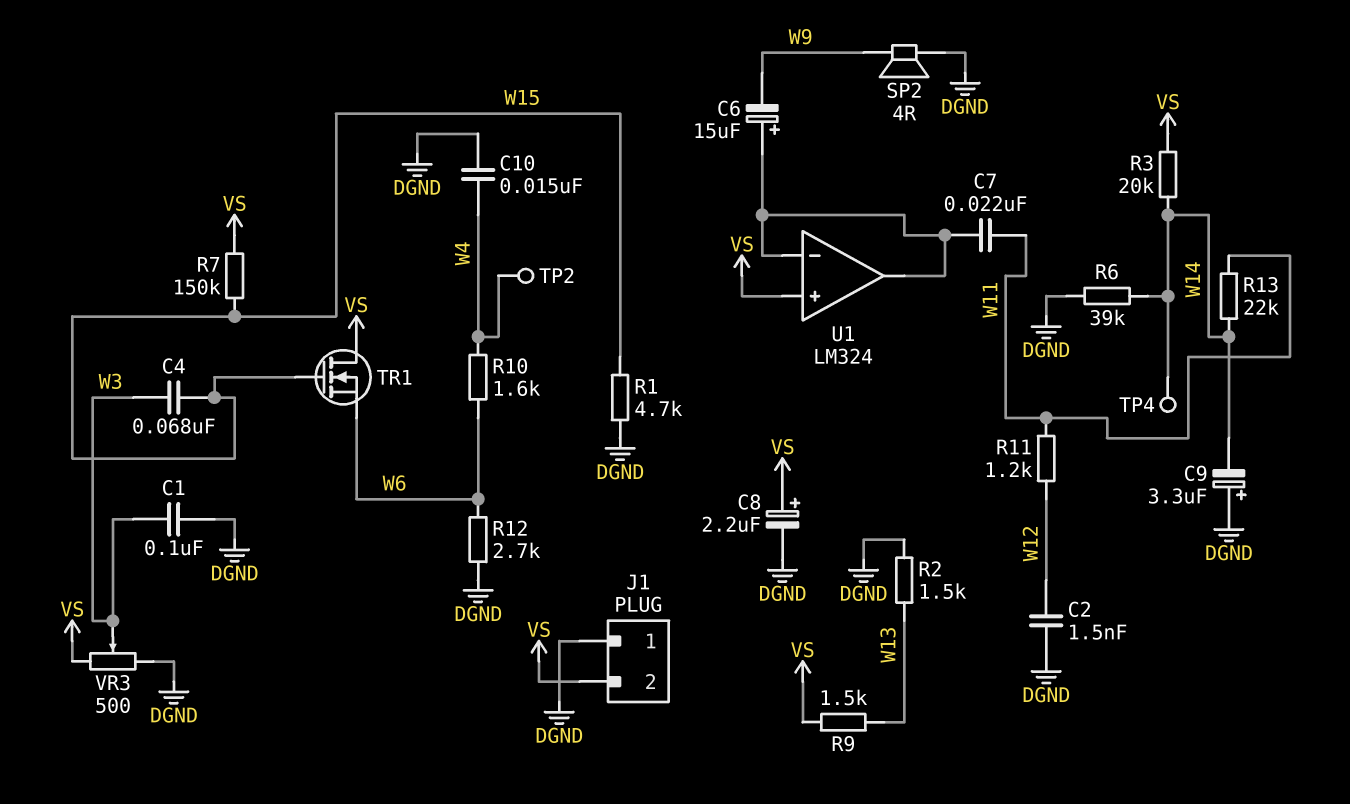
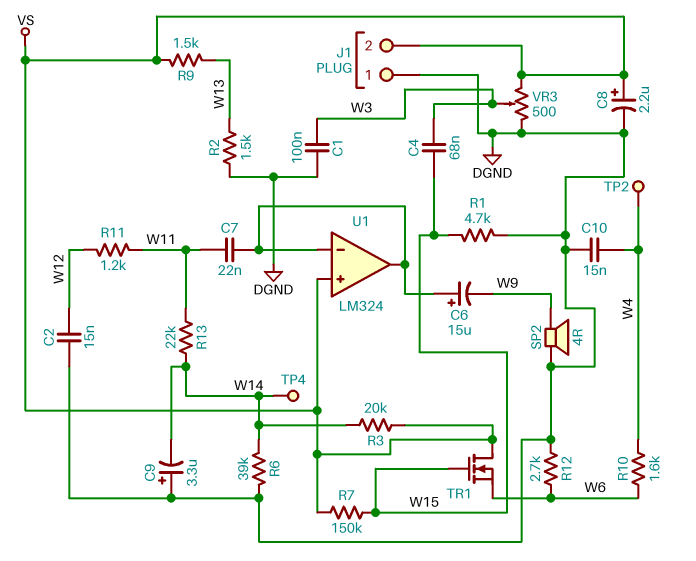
C2: 1.5nF (DGND, W12) -> 15nF (DGND, W12)

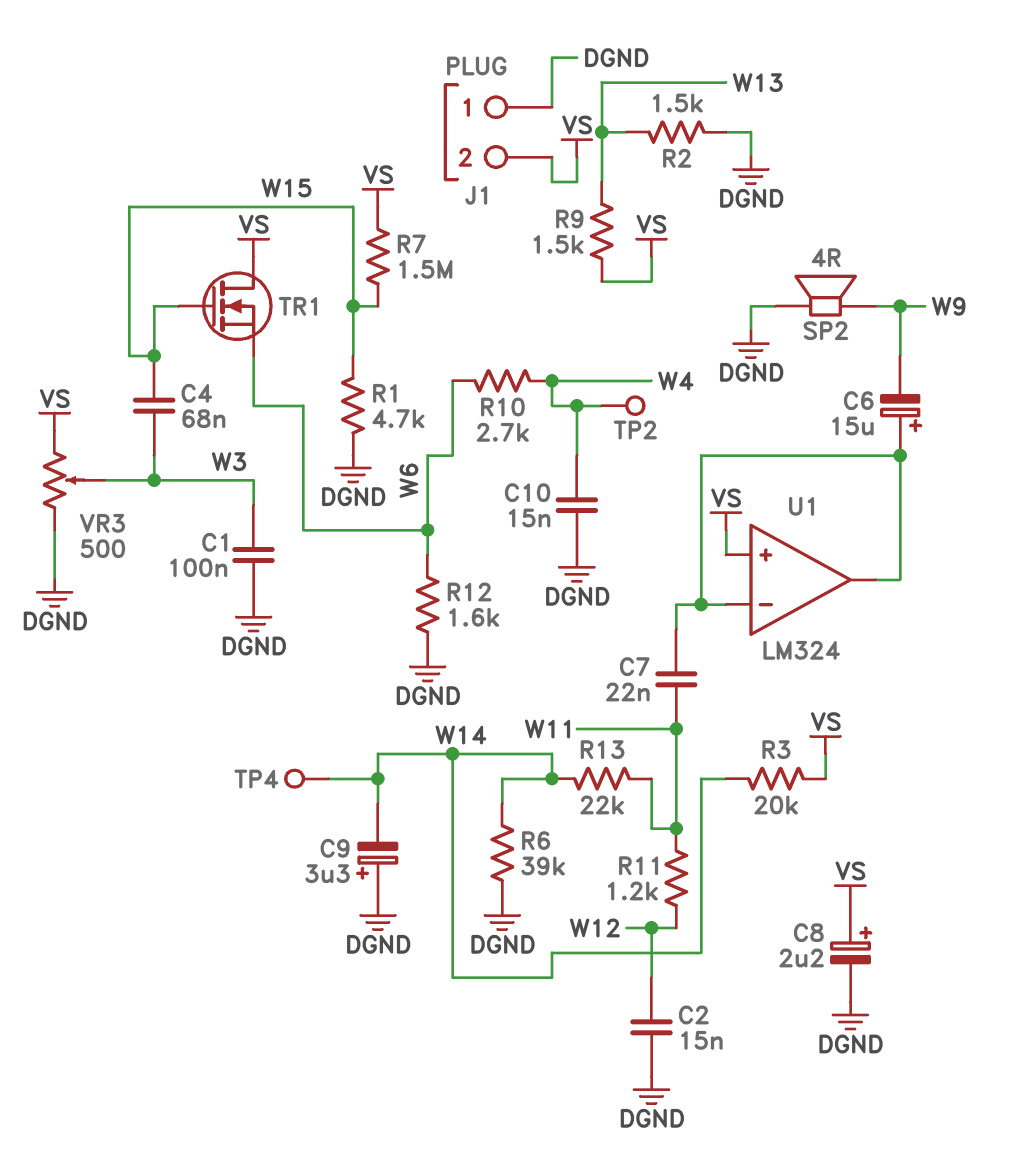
R7: 150k (VS, W15) -> 1.5M (VS, W15)
R10: 1.6k (W4, W6) -> 2.7k (W4, W6)
R12: 2.7k (DGND, W6) -> 1.6k (DGND, W6)

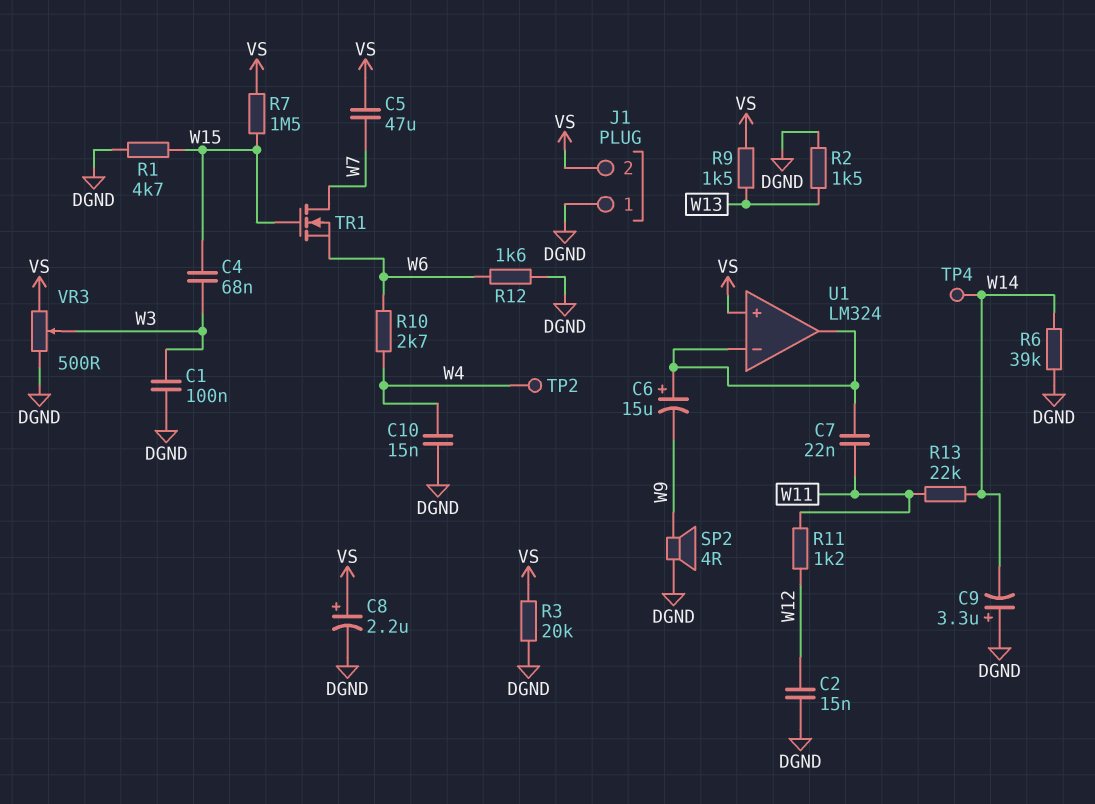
C5: none -> 47uF (VS, W7)
R3: 20k (VS, W14) -> 20k (DGND, VS)
TR1: NMOS (G W15, D VS, S W6) -> NMOS (G W15, D W7, S W6)

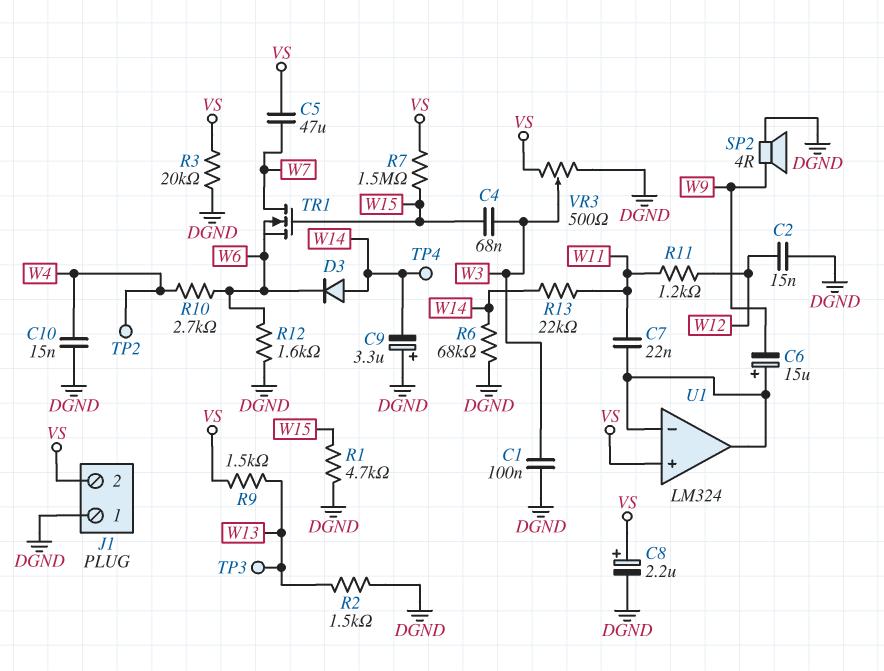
D3: none -> diode (A W14, K W6)
R6: 39k (DGND, W14) -> 68k (DGND, W14)
TP3: none -> test point (W13)

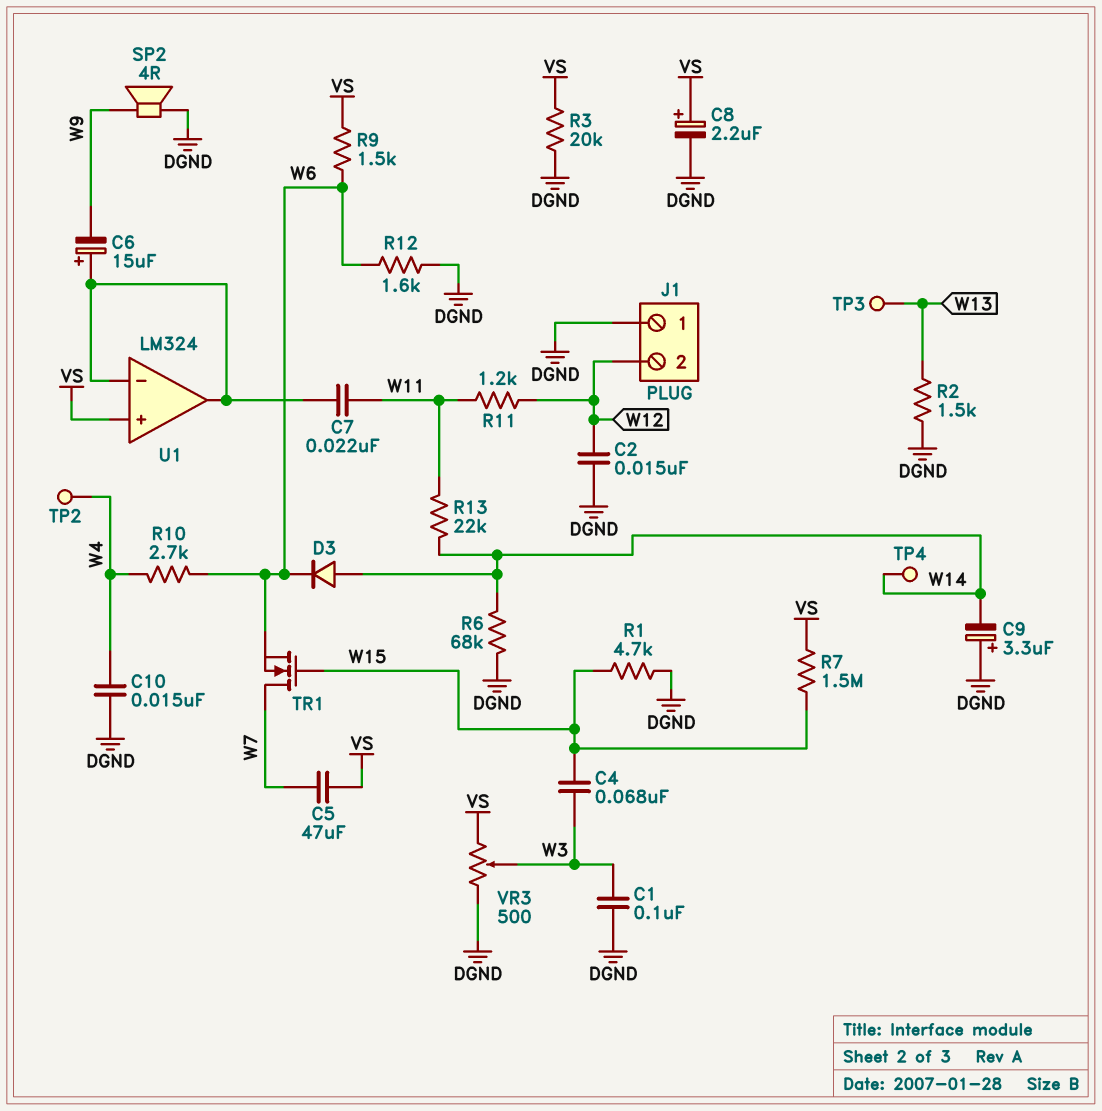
J1 pin 2: VS -> W12
R9: 1.5k (VS, W13) -> 1.5k (VS, W6)

